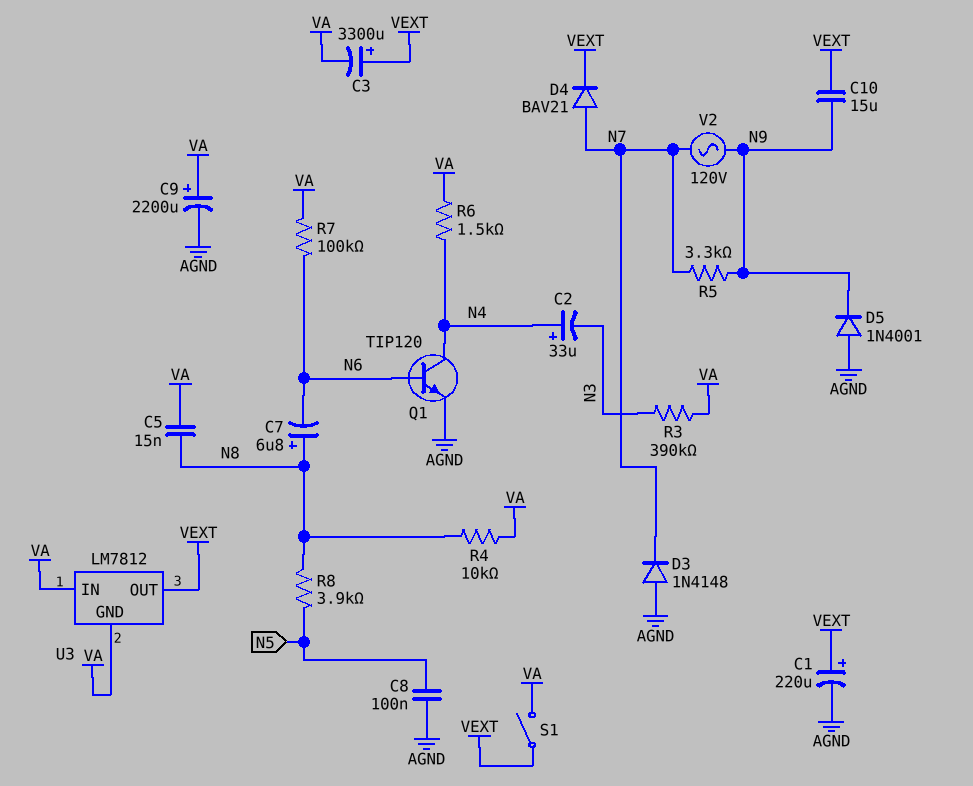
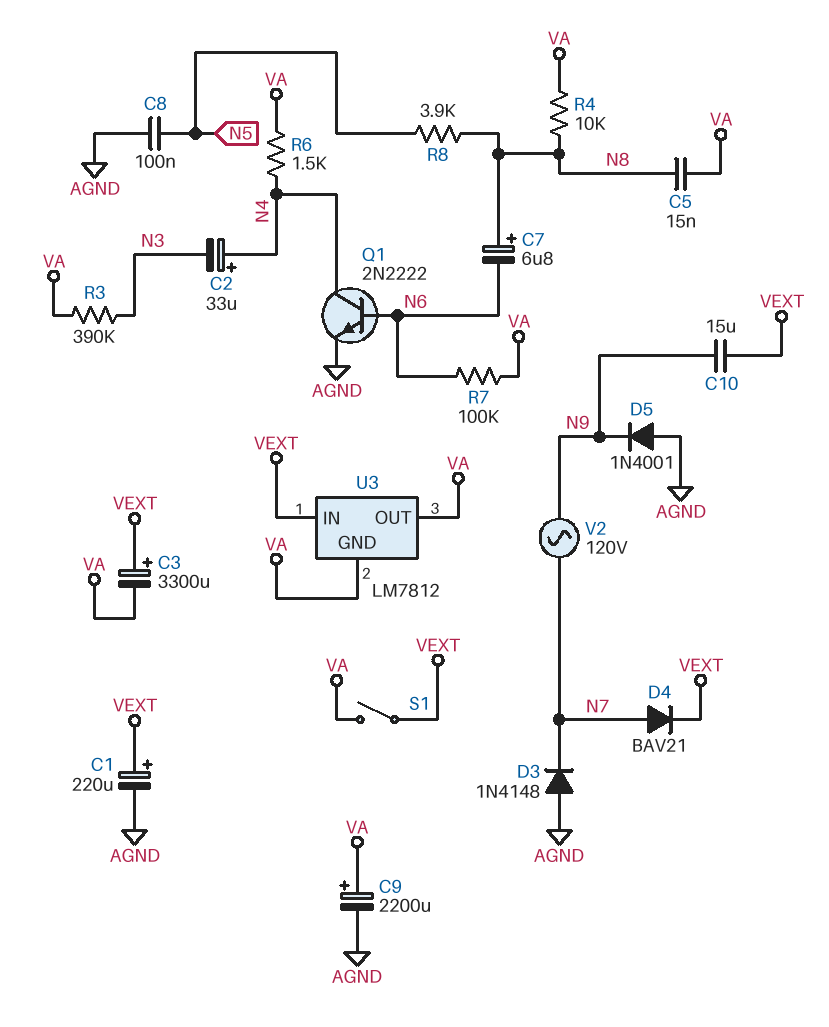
Q1: NPN TIP120 (B N6, C N4, E AGND) -> NPN 2N2222 (B N6, C N4, E AGND)
R5: 3.3k (N7, N9) -> none
U3 pin IN: VA -> VEXT
U3 pin OUT: VEXT -> VA

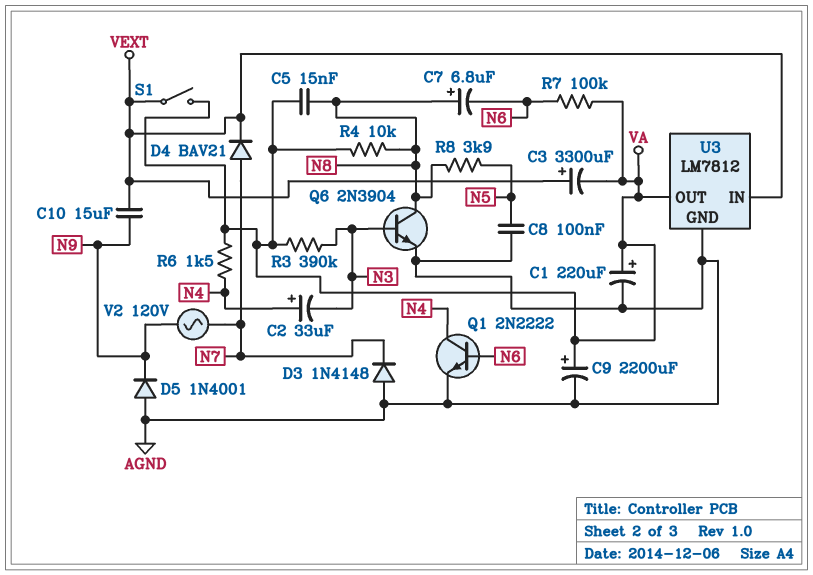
C1: 220uF (plus VEXT, minus AGND) -> 220uF (plus VA, minus AGND)
Q6: none -> NPN 2N3904 (B N3, C N8, E AGND)
U3 pin GND: VA -> AGND

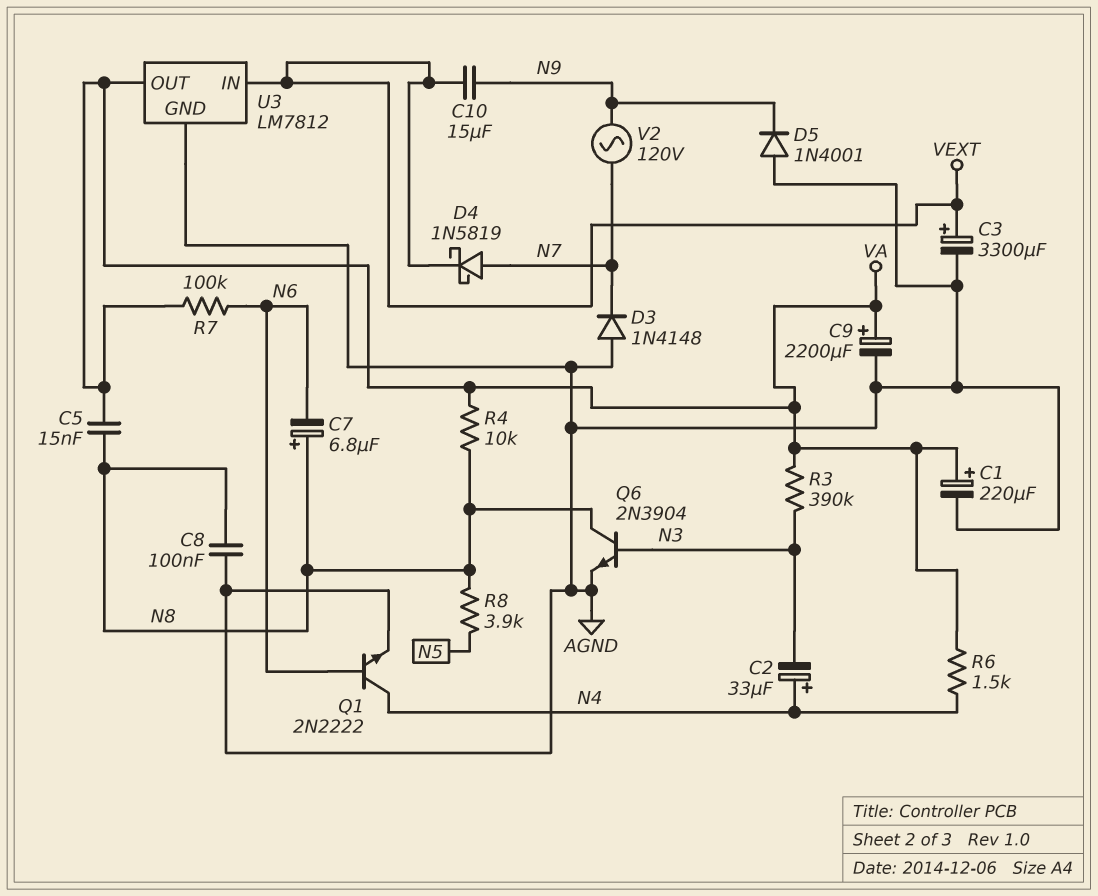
C3: 3300uF (plus VEXT, minus VA) -> 3300uF (plus VEXT, minus AGND)
C8: 100nF (AGND, N5) -> 100nF (AGND, N8)
D4: diode BAV21 (A N7, K VEXT) -> schottky 1N5819 (A N7, K VEXT)
S1: switch (VA, VEXT) -> none

